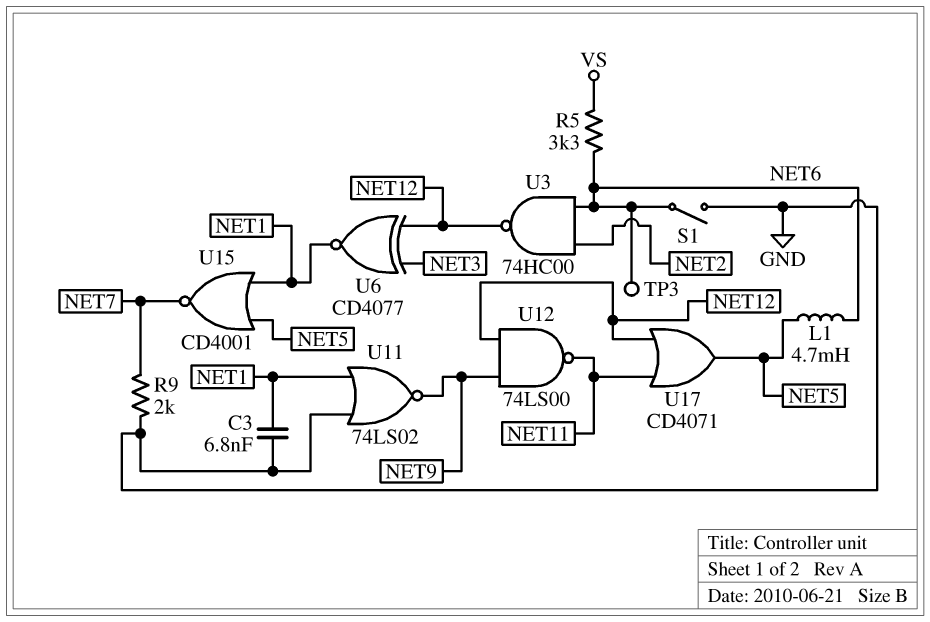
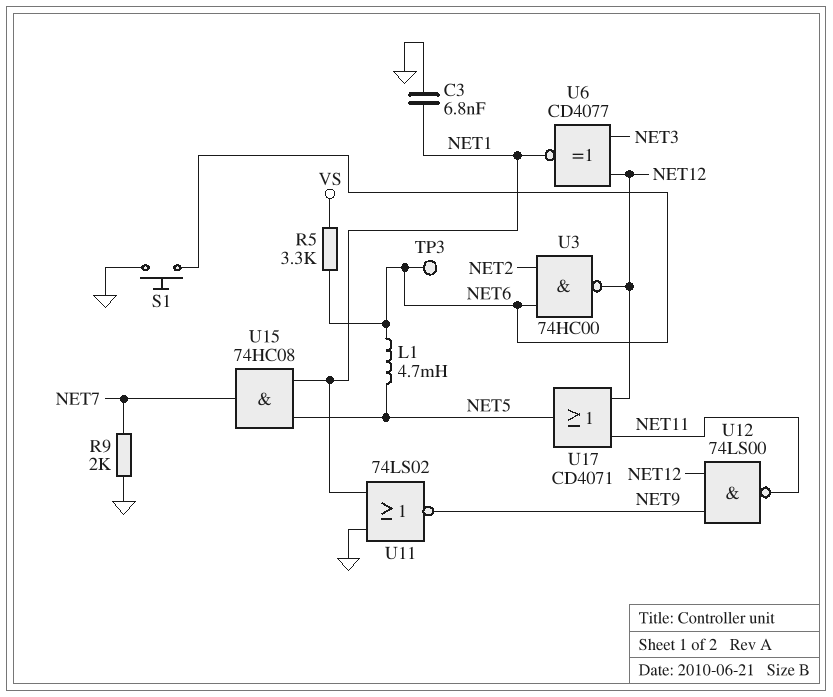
S1: switch (GND, NET6) -> button (GND, NET6)
U15: NOR CD4001 (in NET1, in NET5, out NET7) -> AND 74HC08 (in NET1, in NET5, out NET7)

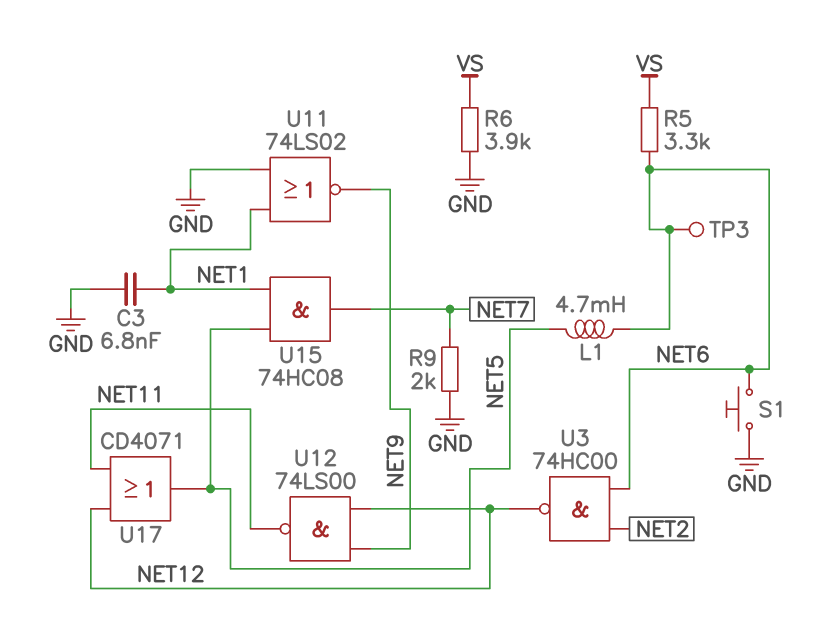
R6: none -> 3.9k (GND, VS)
U6: XNOR CD4077 (in NET3, in NET12, out NET1) -> none

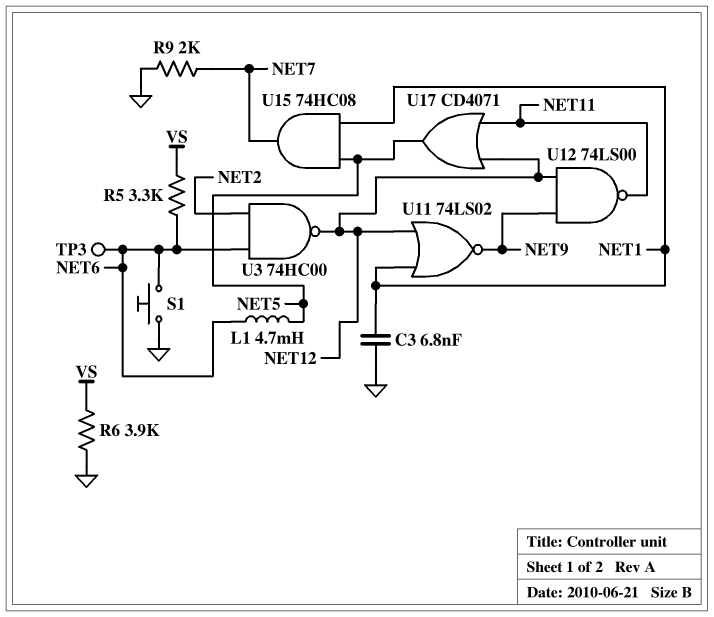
U11: NOR 74LS02 (in GND, in NET1, out NET9) -> NOR 74LS02 (in NET1, in NET12, out NET9)

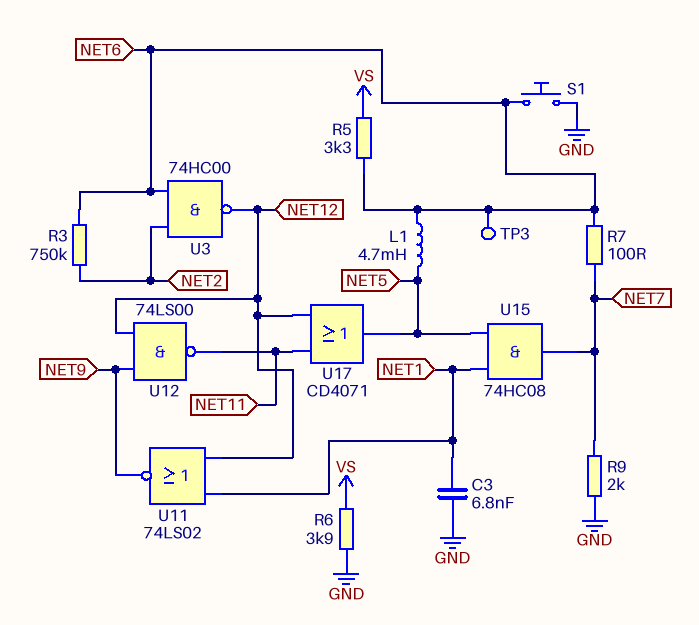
R3: none -> 750k (NET2, NET6)
R7: none -> 100 (NET6, NET7)

